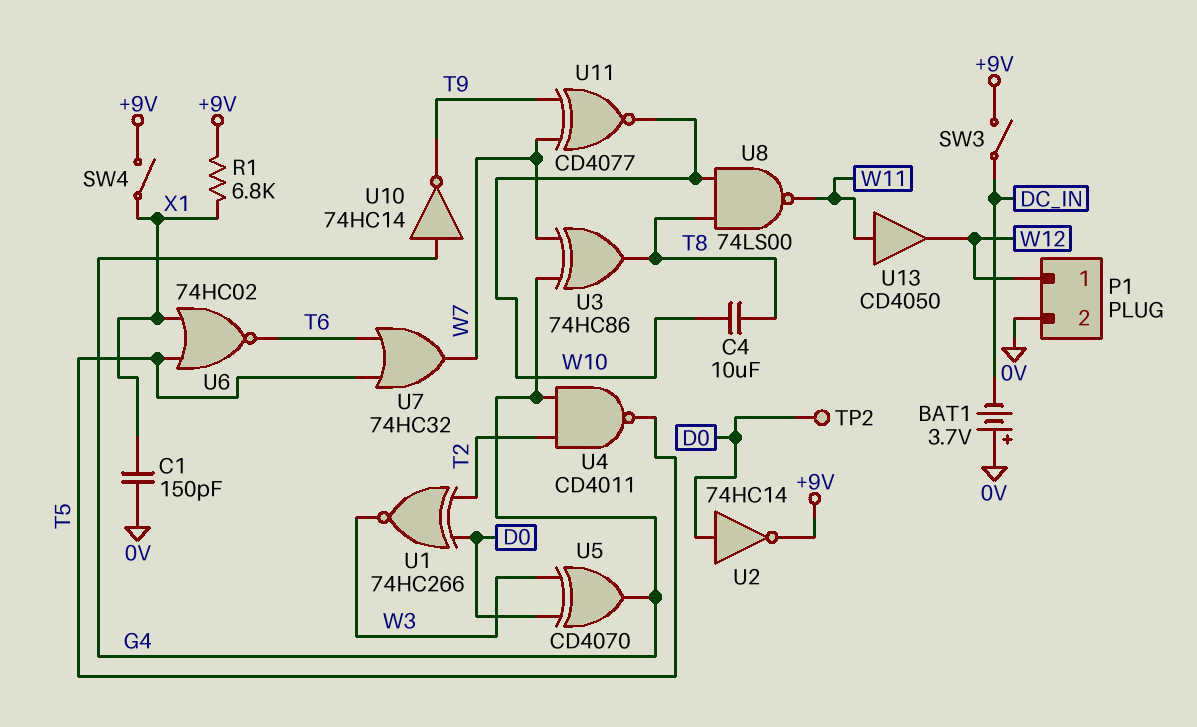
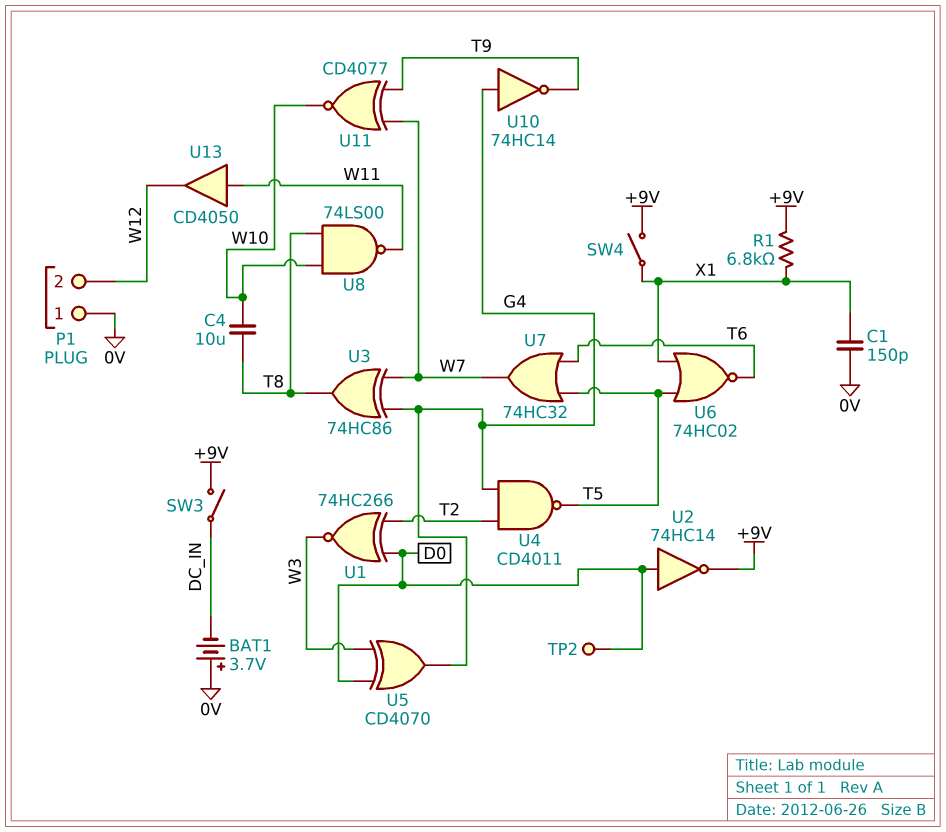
P1 pin 1: W12 -> 0V
P1 pin 2: 0V -> W12

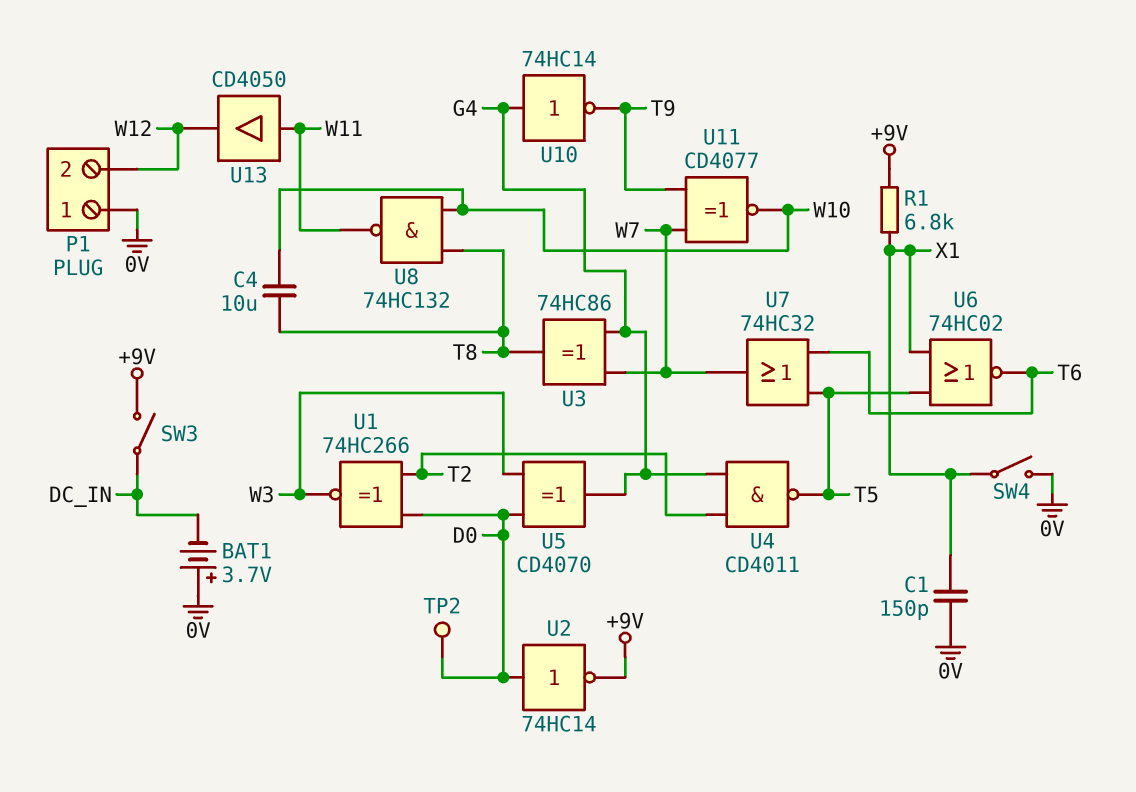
SW4: switch (+9V, X1) -> switch (0V, X1)
U8: NAND 74LS00 (in T8, in W10, out W11) -> NAND 74HC132 (in T8, in W10, out W11)

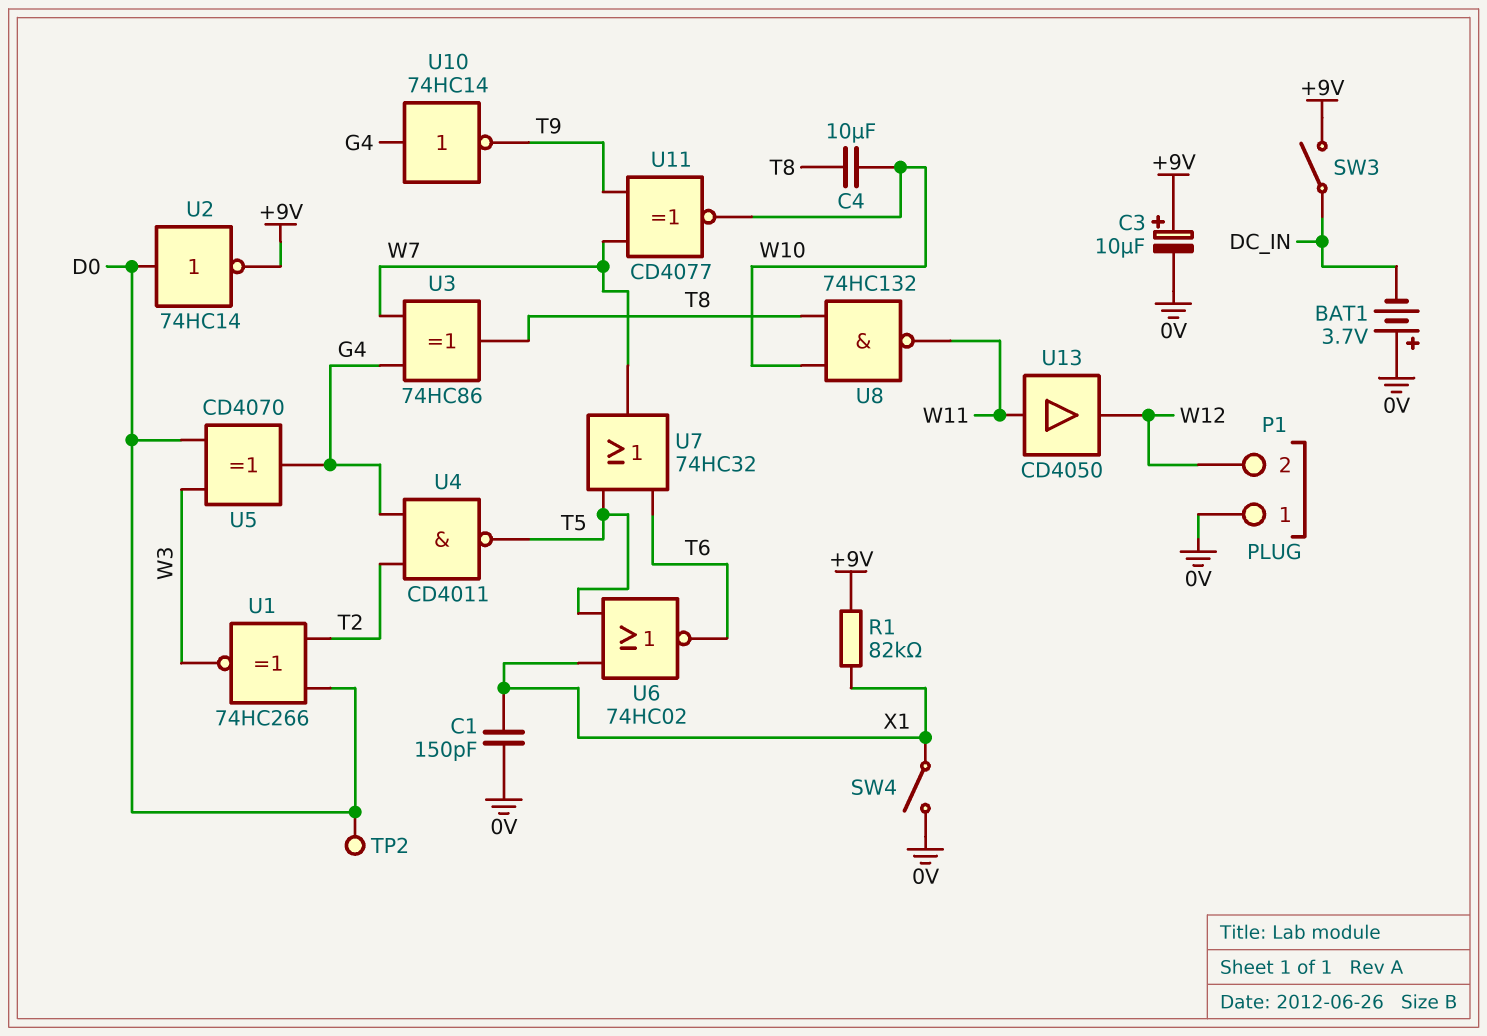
C3: none -> 10uF (plus +9V, minus 0V)
R1: 6.8k (+9V, X1) -> 82k (+9V, X1)

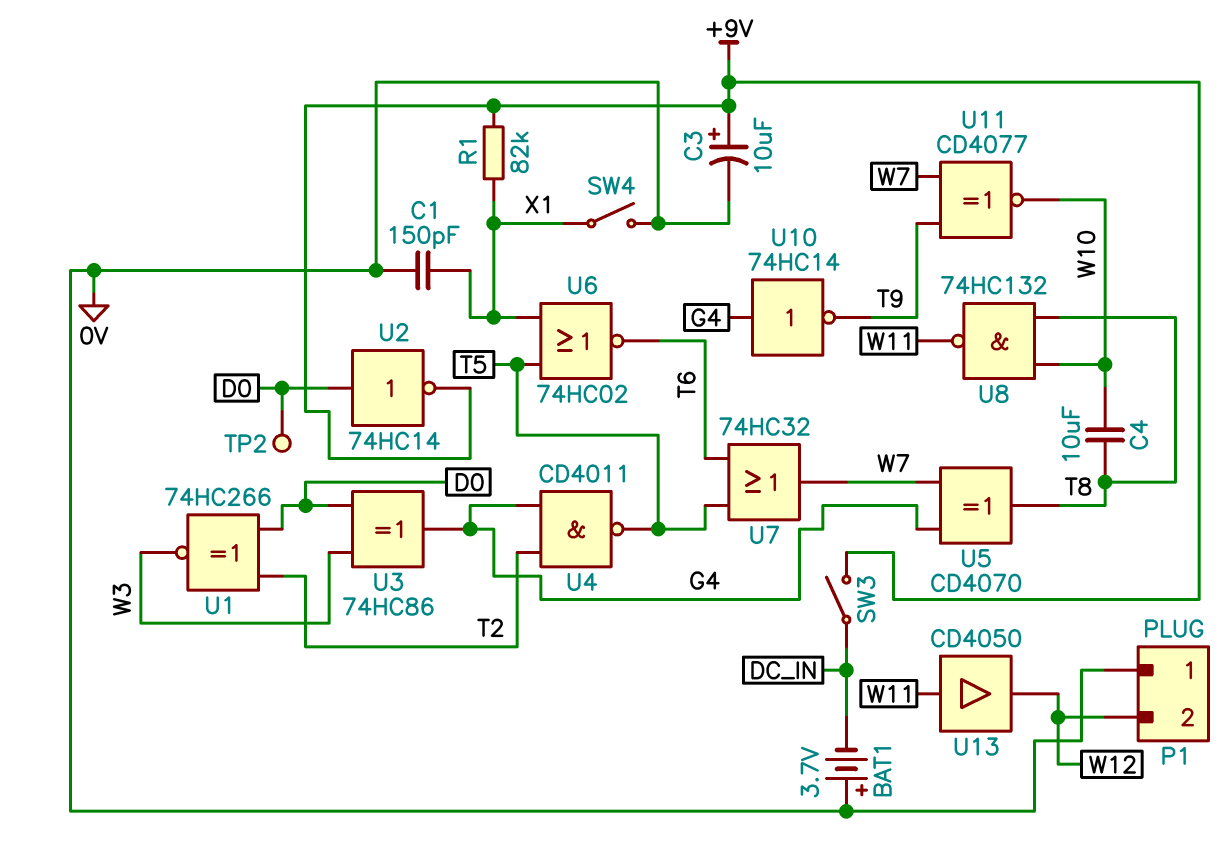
U3: XOR 74HC86 (in G4, in W7, out T8) -> XOR 74HC86 (in D0, in W3, out G4)
U5: XOR CD4070 (in D0, in W3, out G4) -> XOR CD4070 (in G4, in W7, out T8)

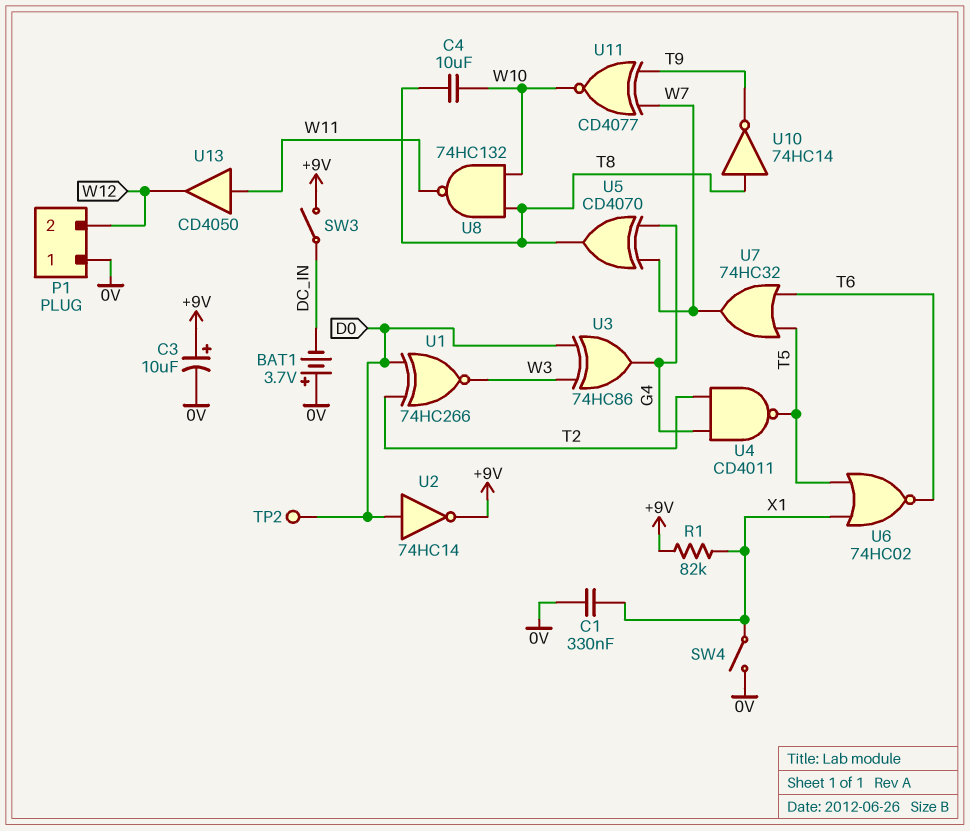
C1: 150pF (0V, X1) -> 330nF (0V, X1)
U10: NOT 74HC14 (in G4, out T9) -> NOT 74HC14 (in T8, out T9)

